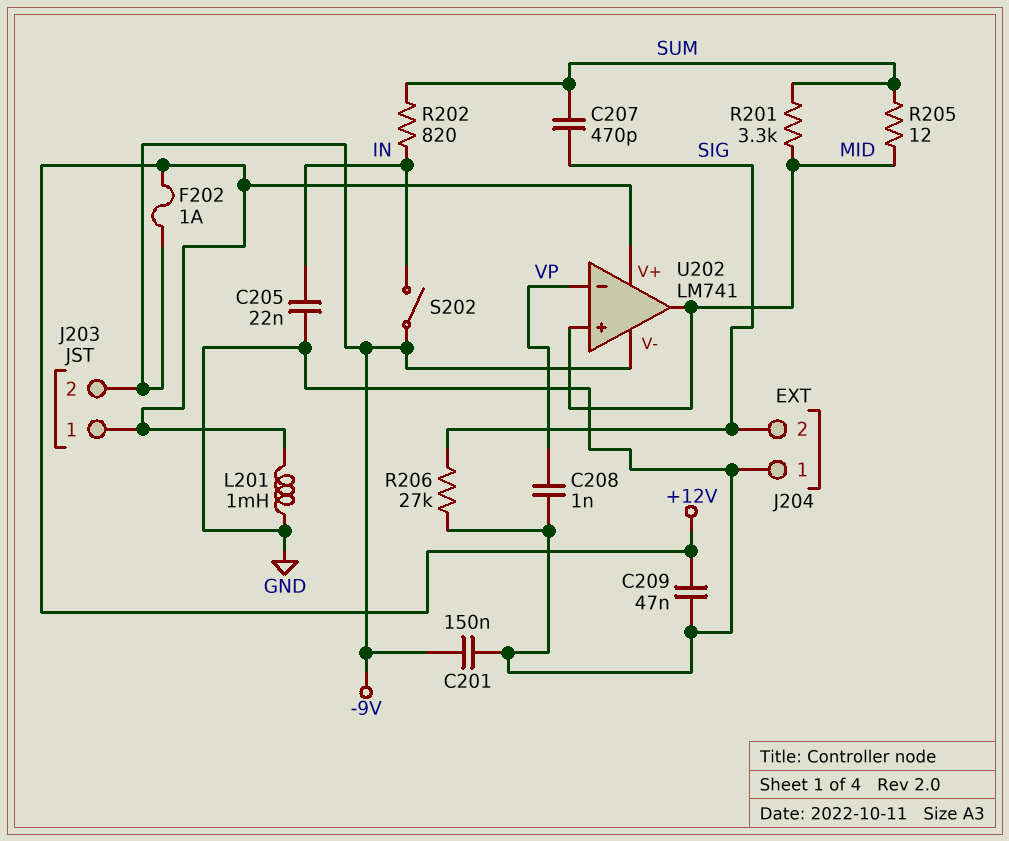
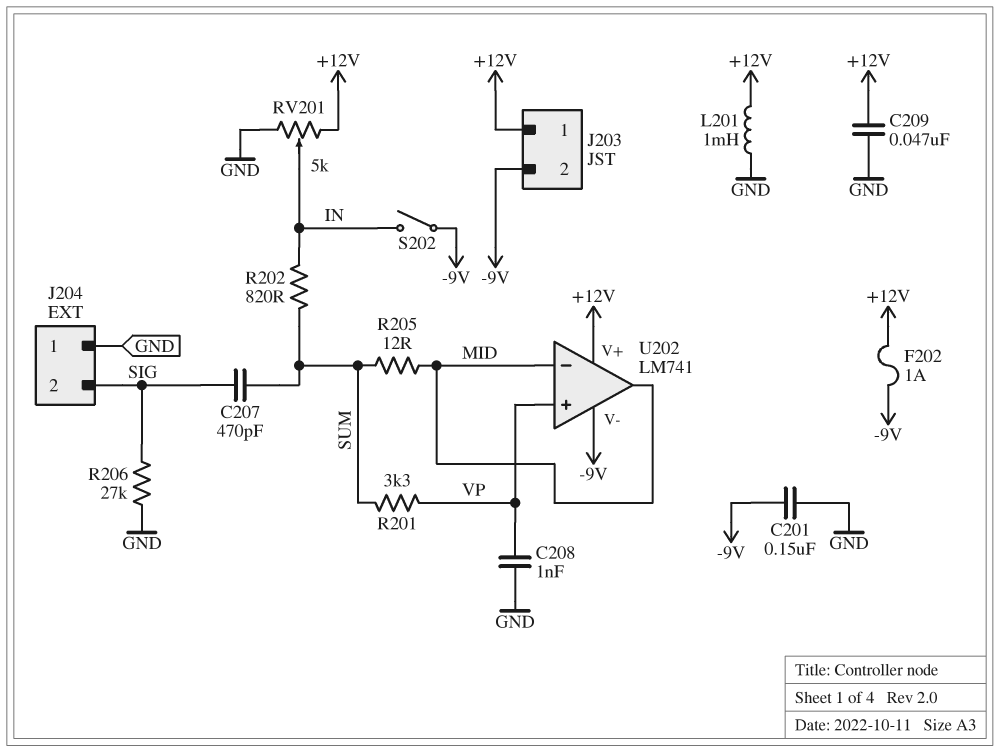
C205: 22nF (GND, IN) -> none
R201: 3.3k (MID, SUM) -> 3.3k (SUM, VP)
RV201: none -> 5k (+12V, GND, wiper IN)
U202 pin in+: MID -> VP
U202 pin in-: VP -> MID

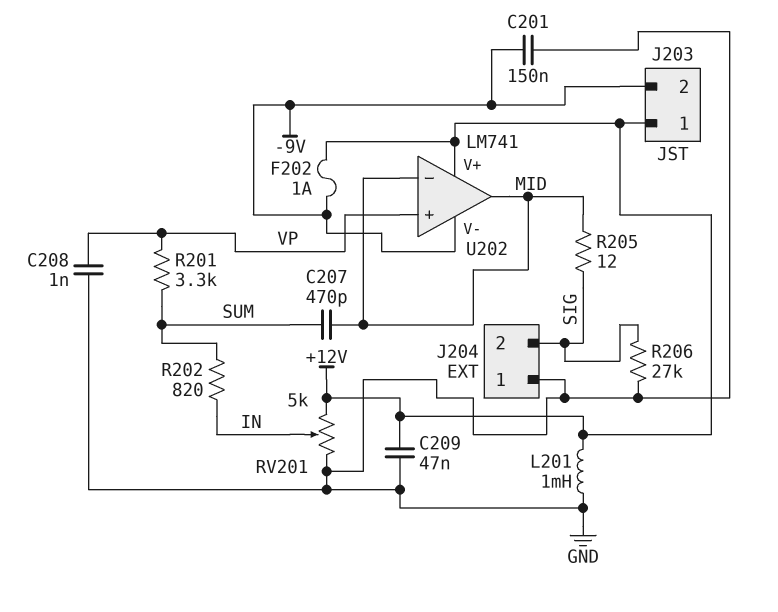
C207: 470pF (SIG, SUM) -> 470pF (MID, SUM)
R205: 12 (MID, SUM) -> 12 (MID, SIG)
S202: switch (-9V, IN) -> none

